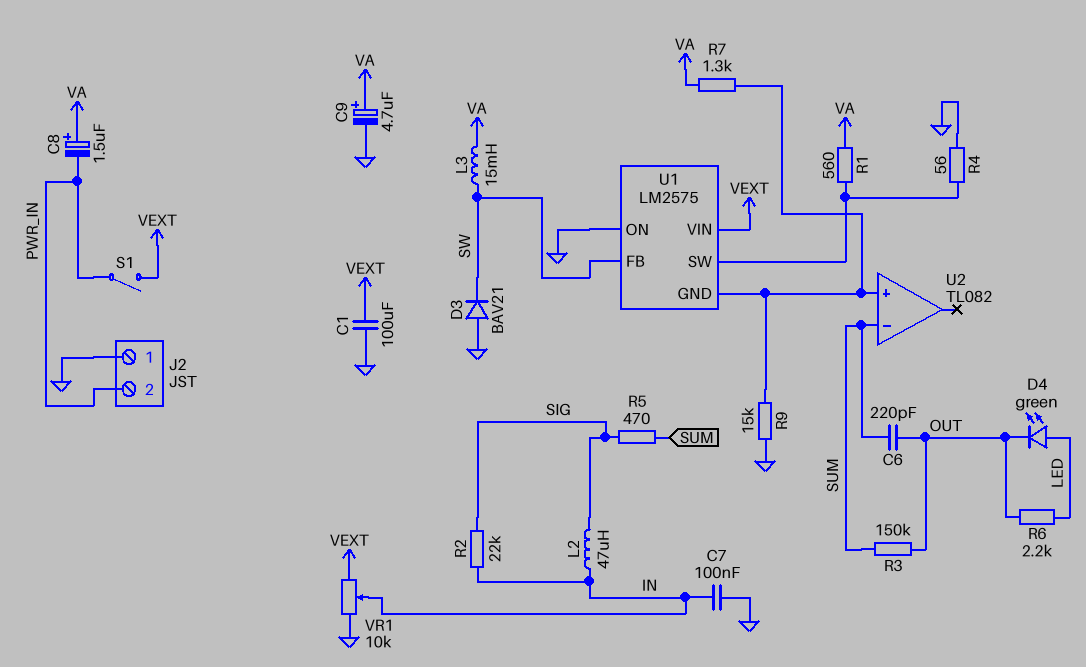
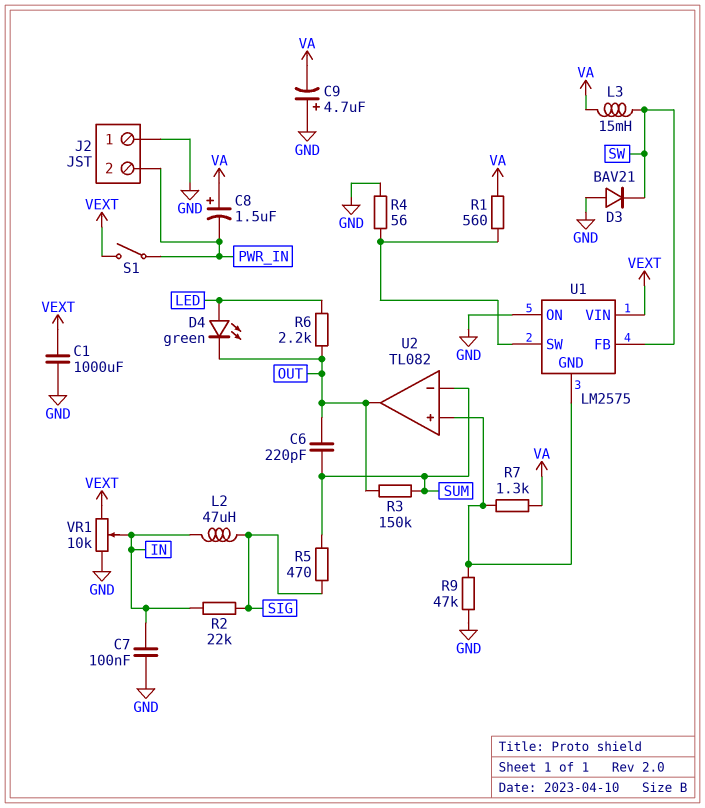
C1: 100uF (GND, VEXT) -> 1000uF (GND, VEXT)
C9: 4.7uF (plus VA, minus GND) -> 4.7uF (plus GND, minus VA)
R9: 15k (GND, U1/GND) -> 47k (GND, U1/GND)
U2 pin out: none -> OUT

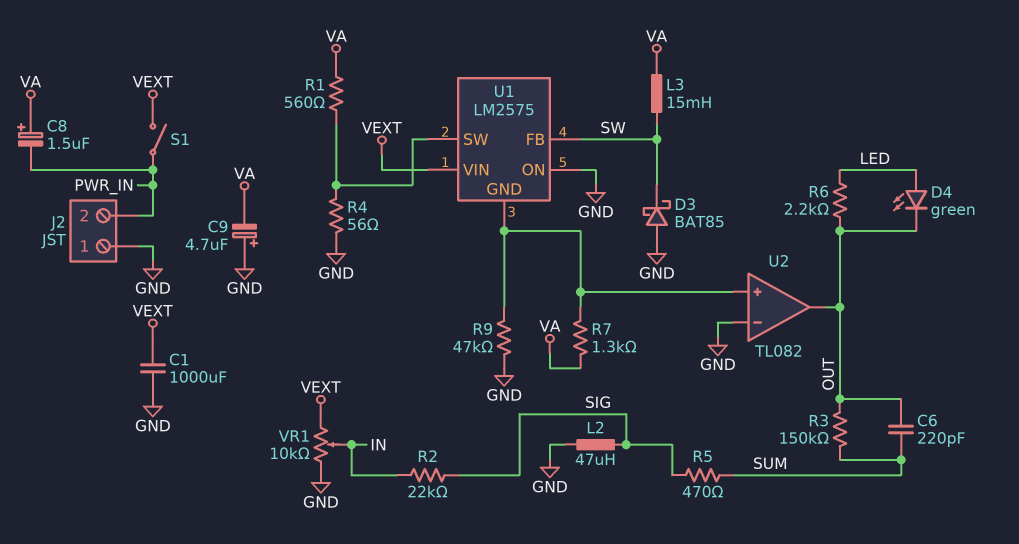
C7: 100nF (GND, IN) -> none
D3: diode BAV21 (A GND, K SW) -> schottky BAT85 (A GND, K SW)
L2: 47uH (IN, SIG) -> 47uH (GND, SIG)
U2 pin in-: SUM -> GND

